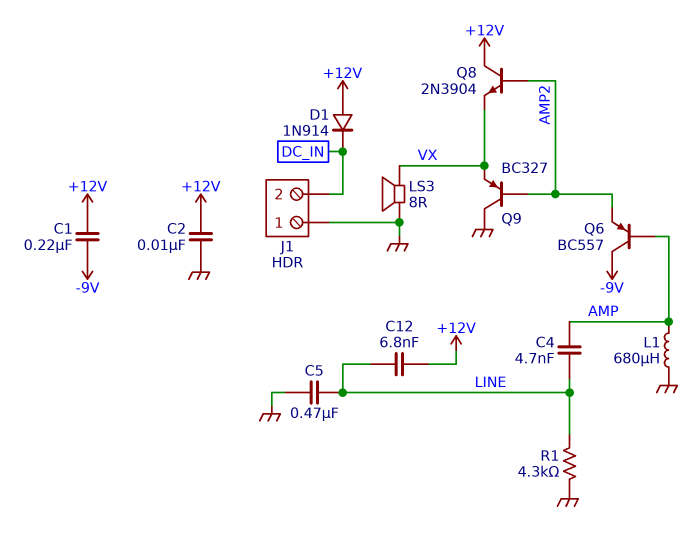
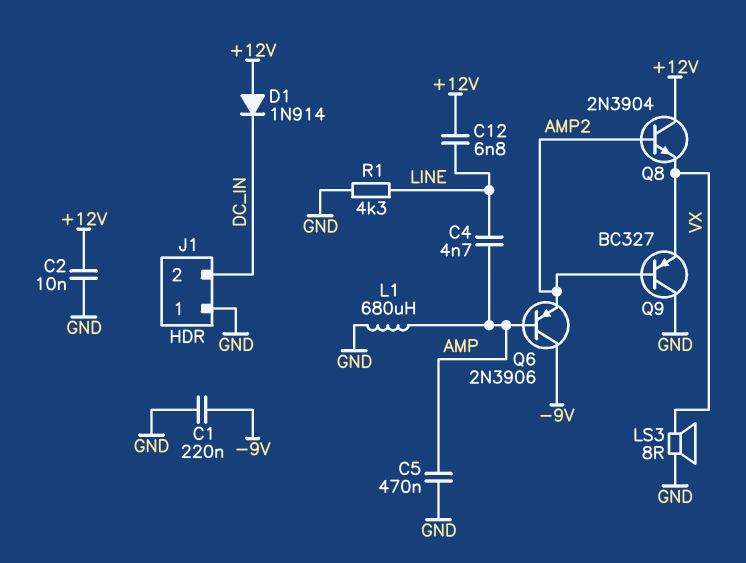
C1: 220nF (+12V, -9V) -> 220nF (-9V, GND)
C5: 470nF (GND, LINE) -> 470nF (AMP, GND)
Q6: PNP BC557 (B AMP, C -9V, E AMP2) -> PNP 2N3906 (B AMP, C -9V, E AMP2)

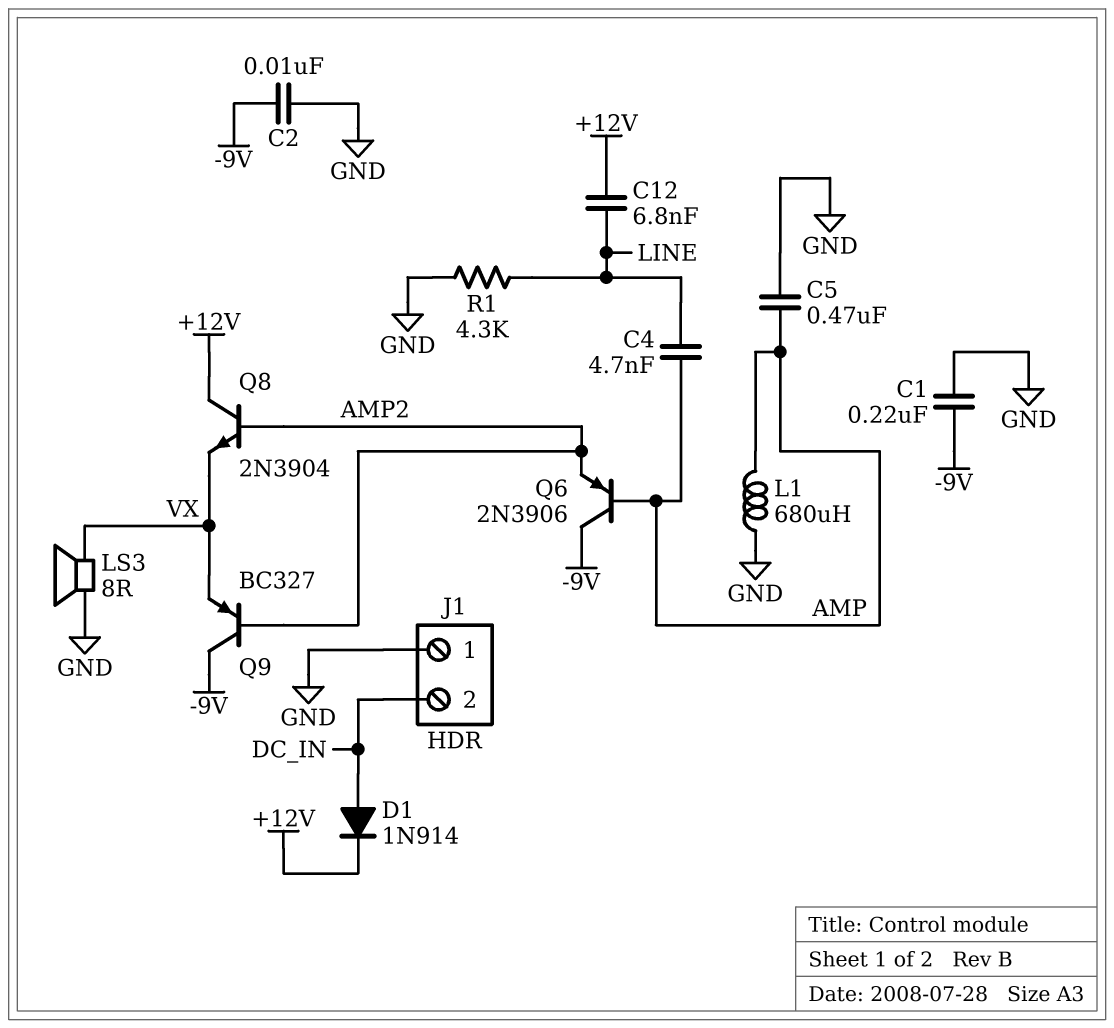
C2: 10nF (+12V, GND) -> 10nF (-9V, GND)
D1: diode 1N914 (A +12V, K DC_IN) -> diode 1N914 (A DC_IN, K +12V)
Q9: PNP BC327 (B AMP2, C GND, E VX) -> PNP BC327 (B AMP2, C -9V, E VX)

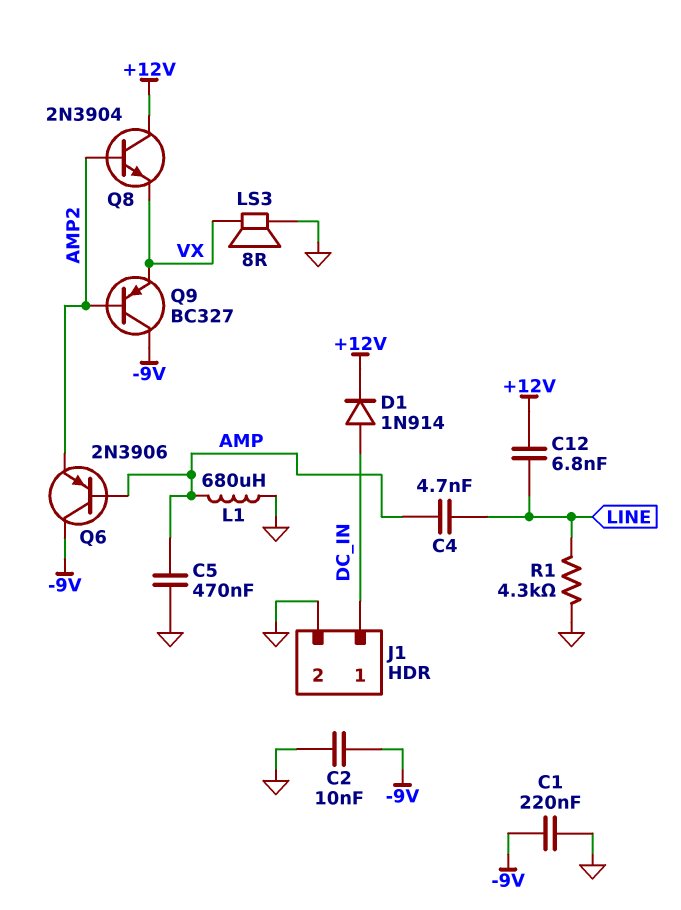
J1 pin 1: GND -> DC_IN
J1 pin 2: DC_IN -> GND

